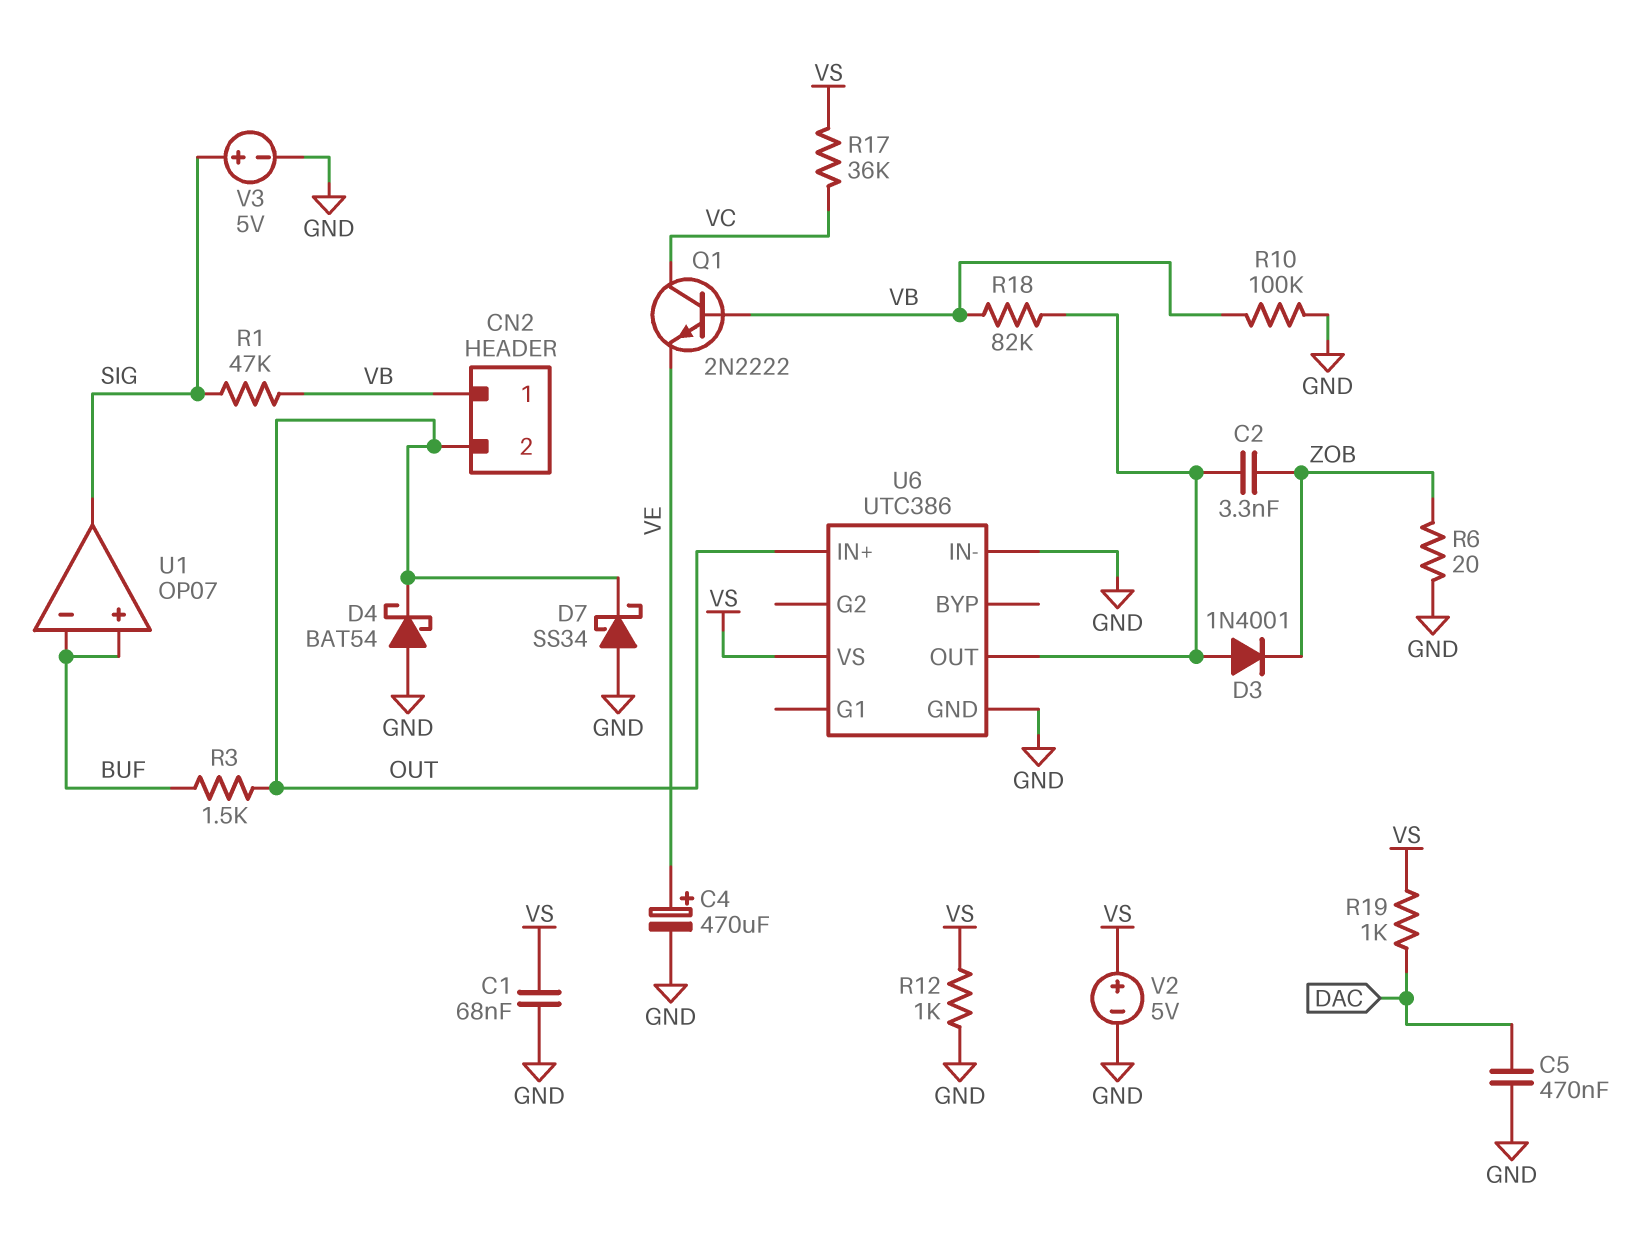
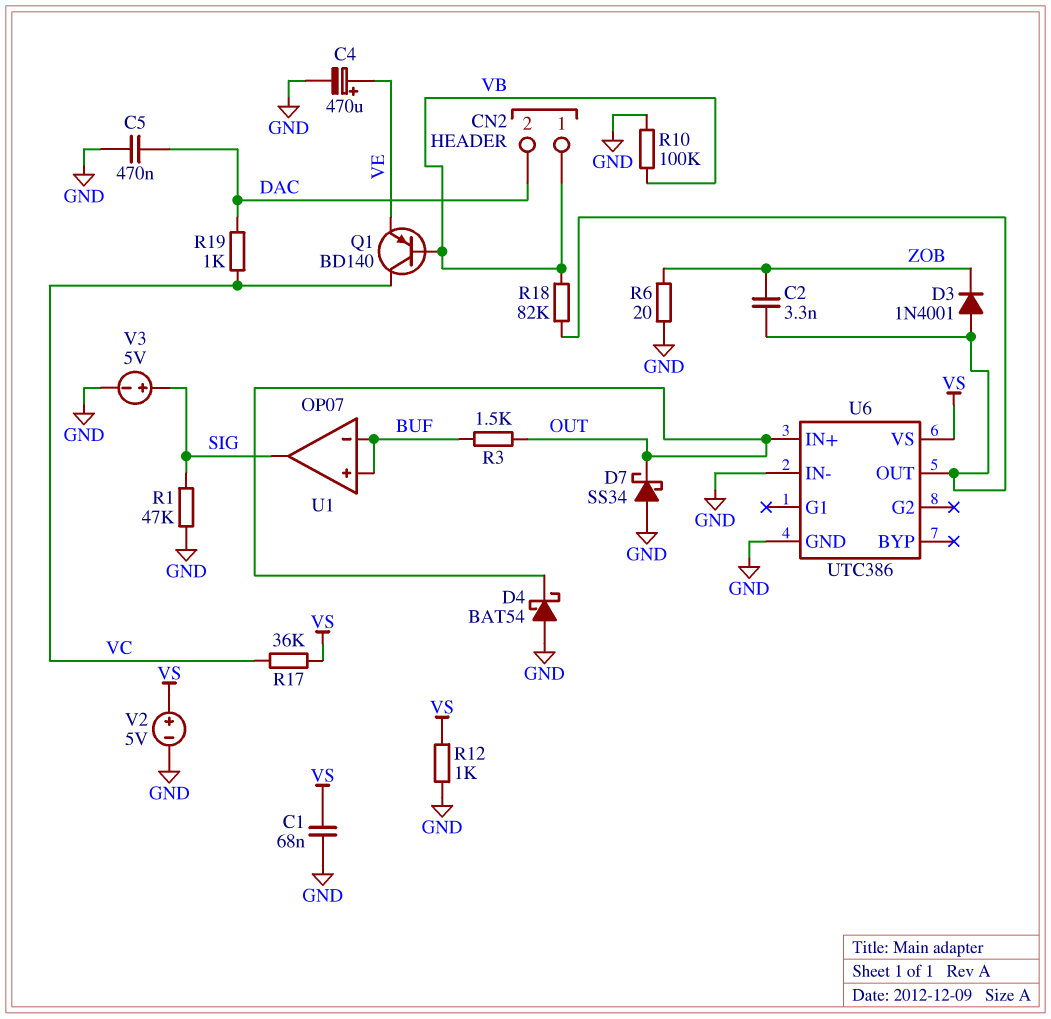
CN2 pin 2: OUT -> DAC
Q1: NPN 2N2222 (B VB, C VC, E VE) -> PNP BD140 (B VB, C VC, E VE)
R1: 47k (SIG, VB) -> 47k (GND, SIG)
R19: 1k (DAC, VS) -> 1k (DAC, VC)

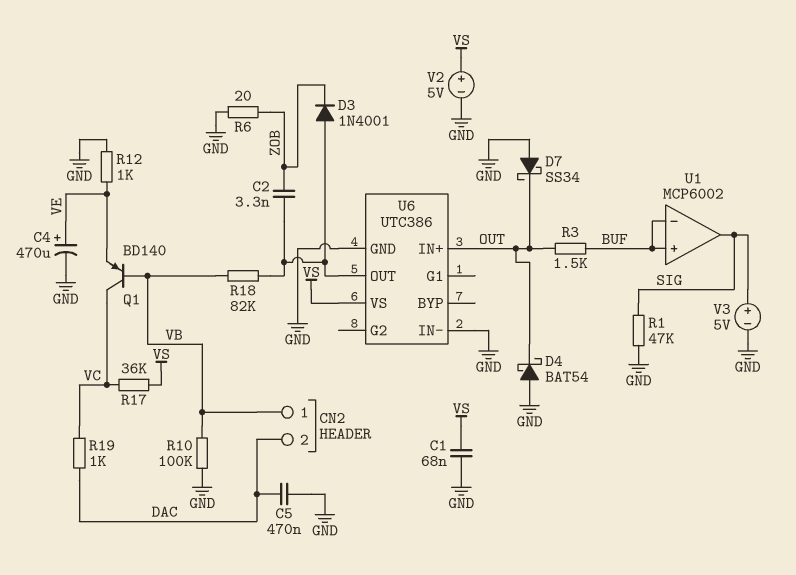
R12: 1k (GND, VS) -> 1k (GND, VE)
U1: OP07 -> MCP6002

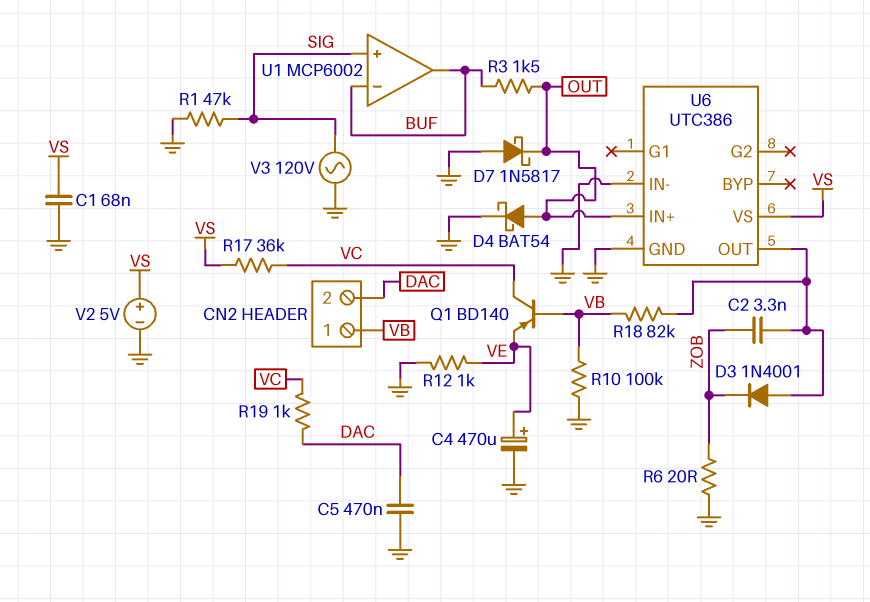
D4: schottky BAT54 (A GND, K OUT) -> schottky BAT54 (A OUT, K GND)
D7: schottky SS34 (A GND, K OUT) -> schottky 1N5817 (A GND, K OUT)
U1 pin in+: BUF -> SIG
U1 pin out: SIG -> BUF
V3: 5V (plus SIG, minus GND) -> AC 120V (GND, SIG)

